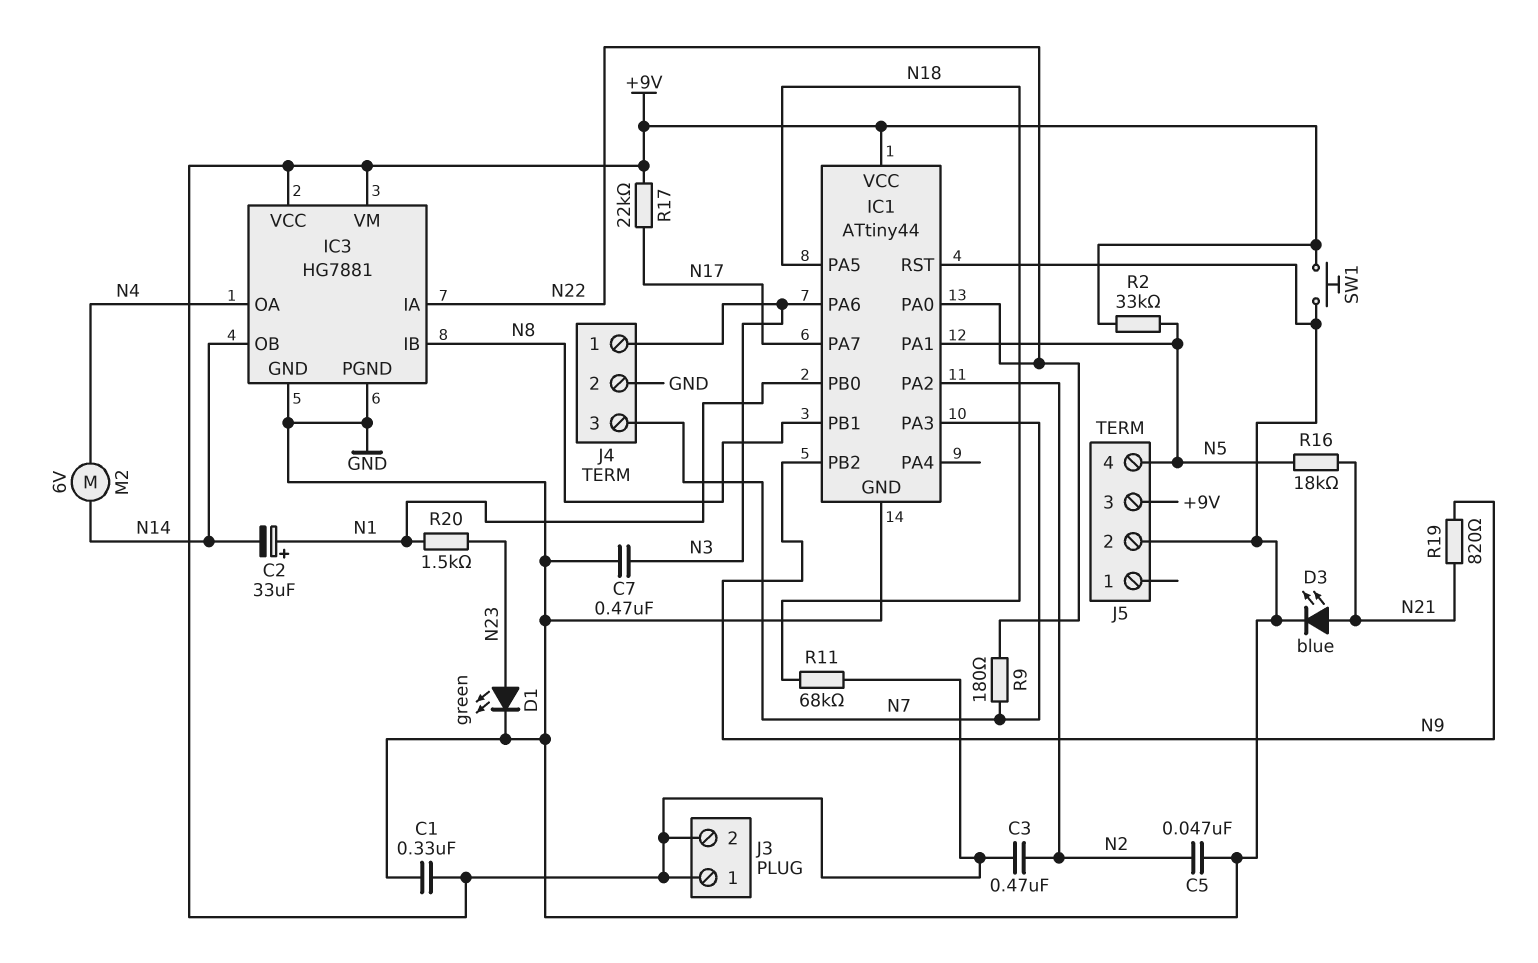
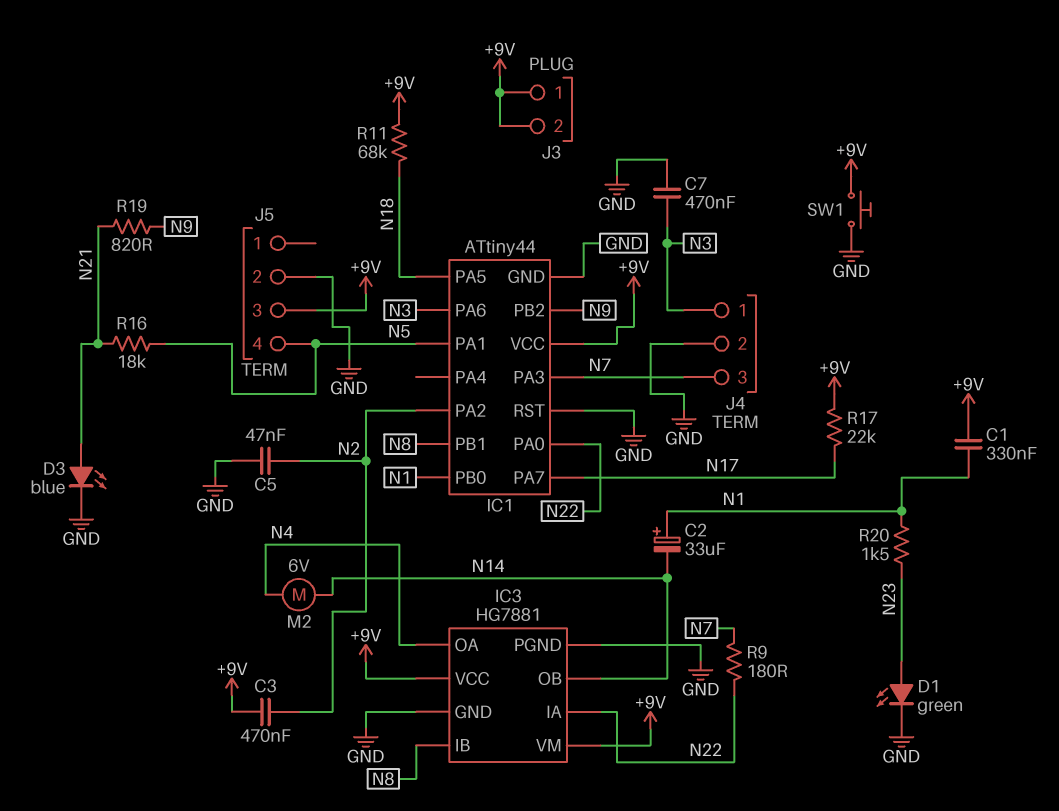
C1: 330nF (+9V, GND) -> 330nF (+9V, N1)
R2: 33k (+9V, N5) -> none

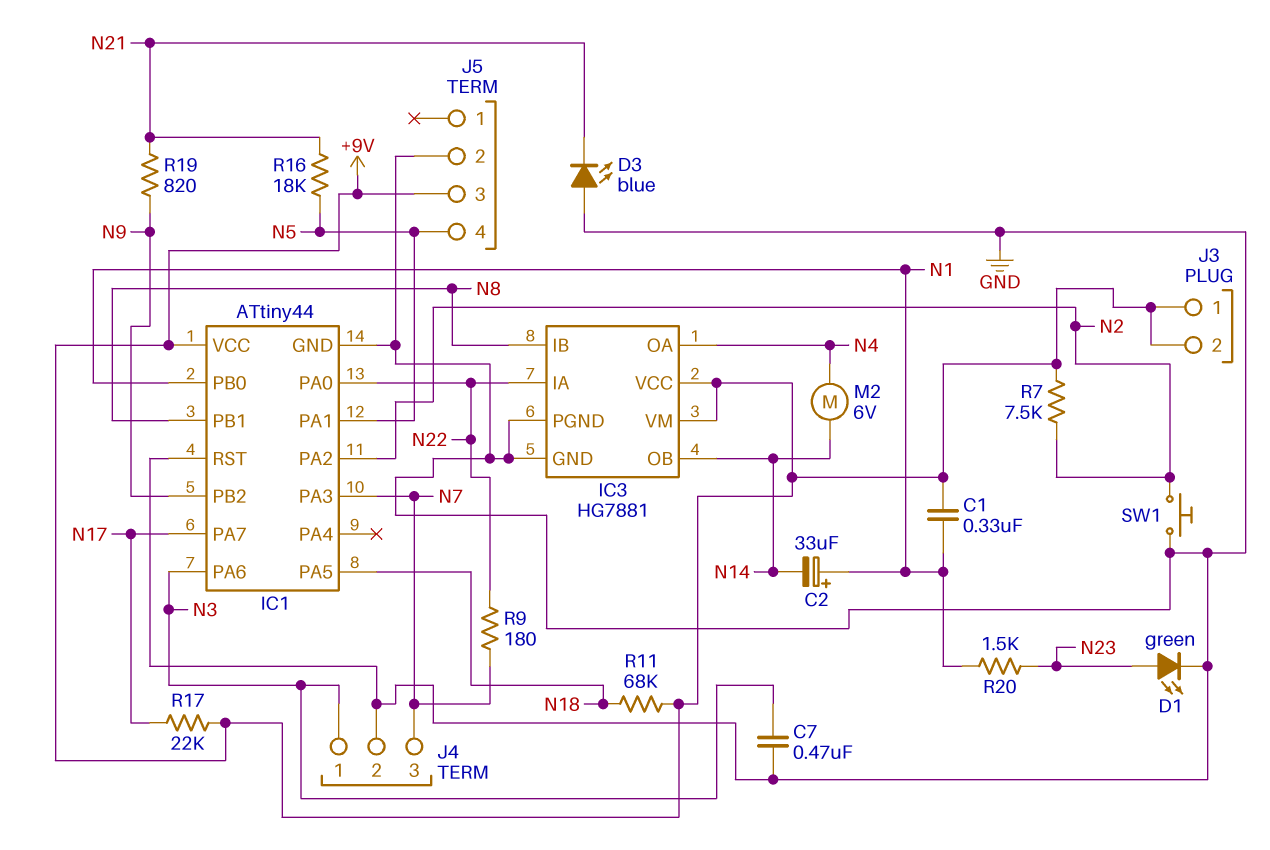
C3: 470nF (+9V, N2) -> none
C5: 47nF (GND, N2) -> none
D3: LED blue (A N21, K GND) -> LED blue (A GND, K N21)
R7: none -> 7.5k (+9V, N2)
SW1: button (+9V, GND) -> button (GND, N2)

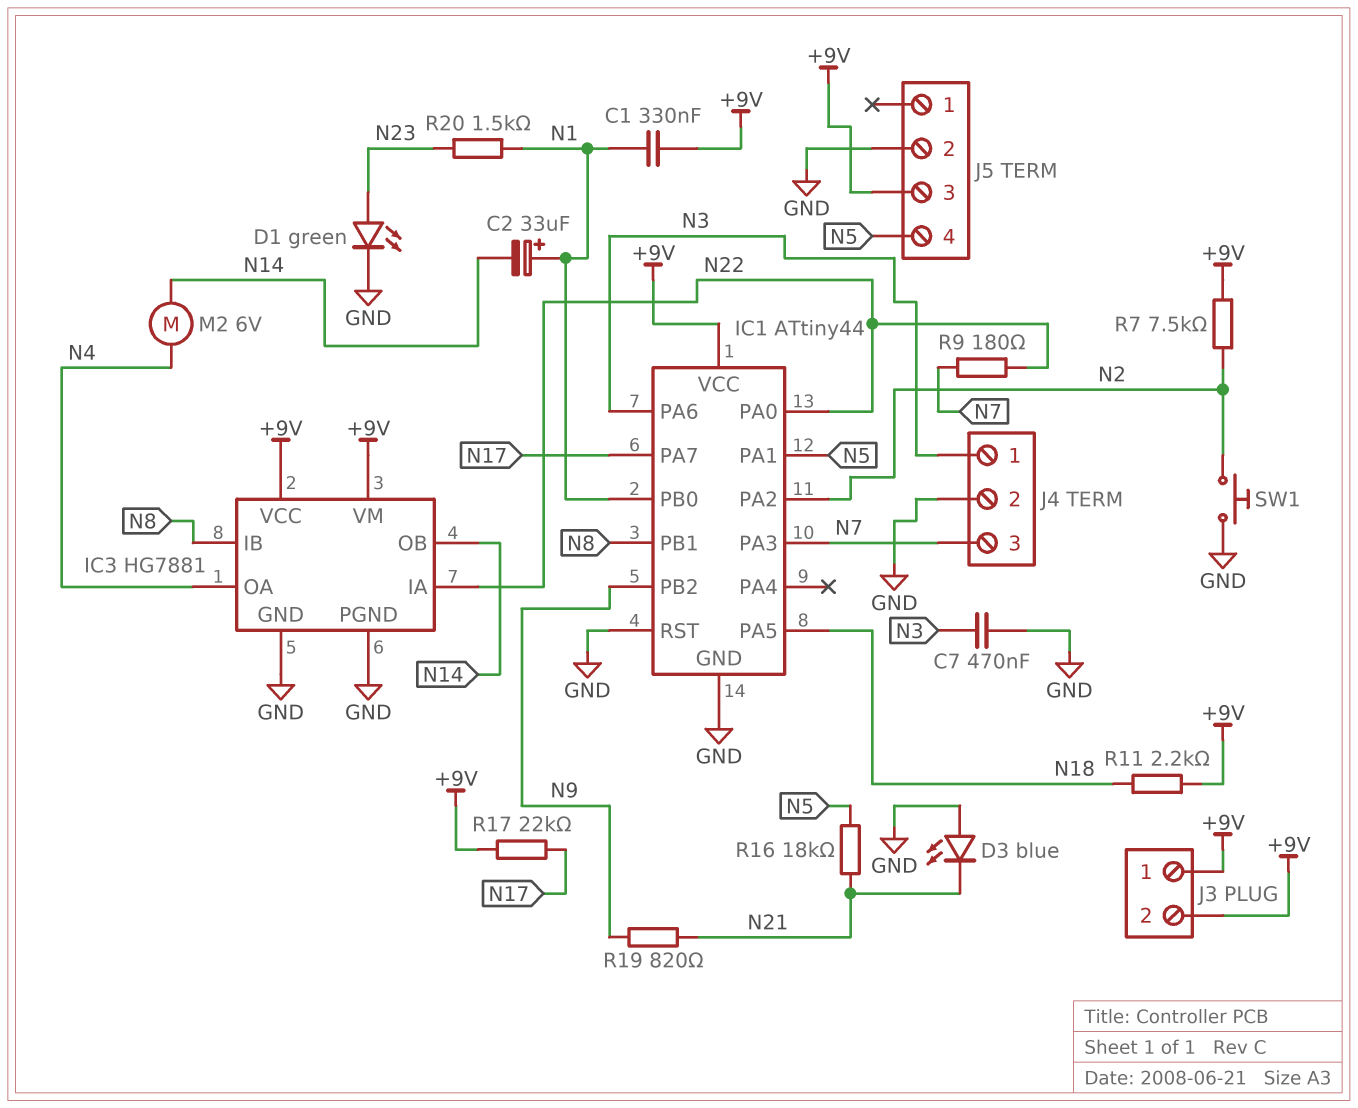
R11: 68k (+9V, N18) -> 2.2k (+9V, N18)

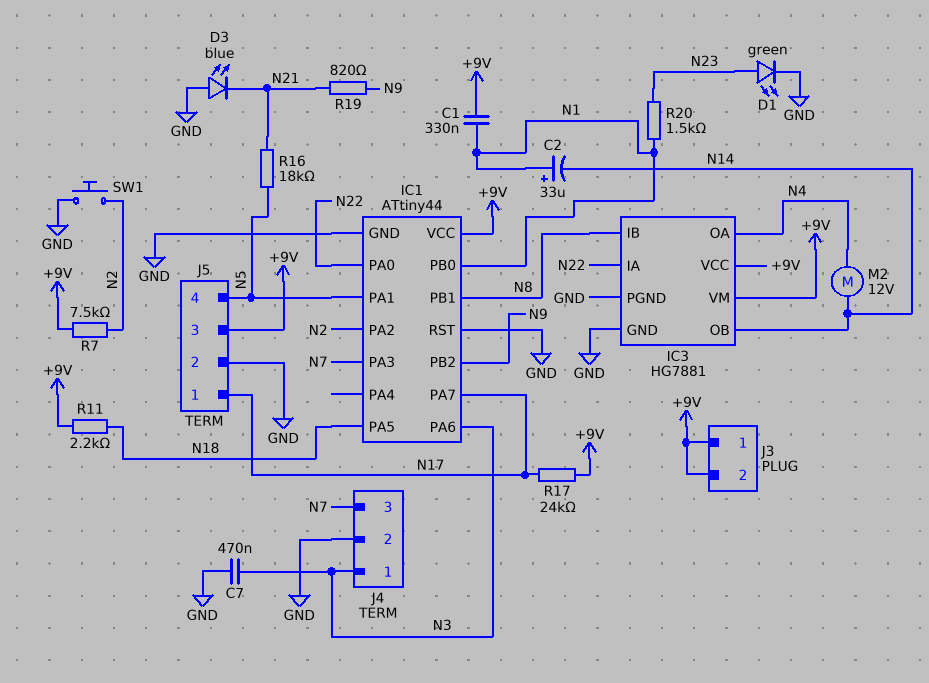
J5 pin 1: none -> N17
M2: motor 6V (N4, N14) -> motor 12V (N4, N14)
R9: 180 (N7, N22) -> none
R17: 22k (+9V, N17) -> 24k (+9V, N17)

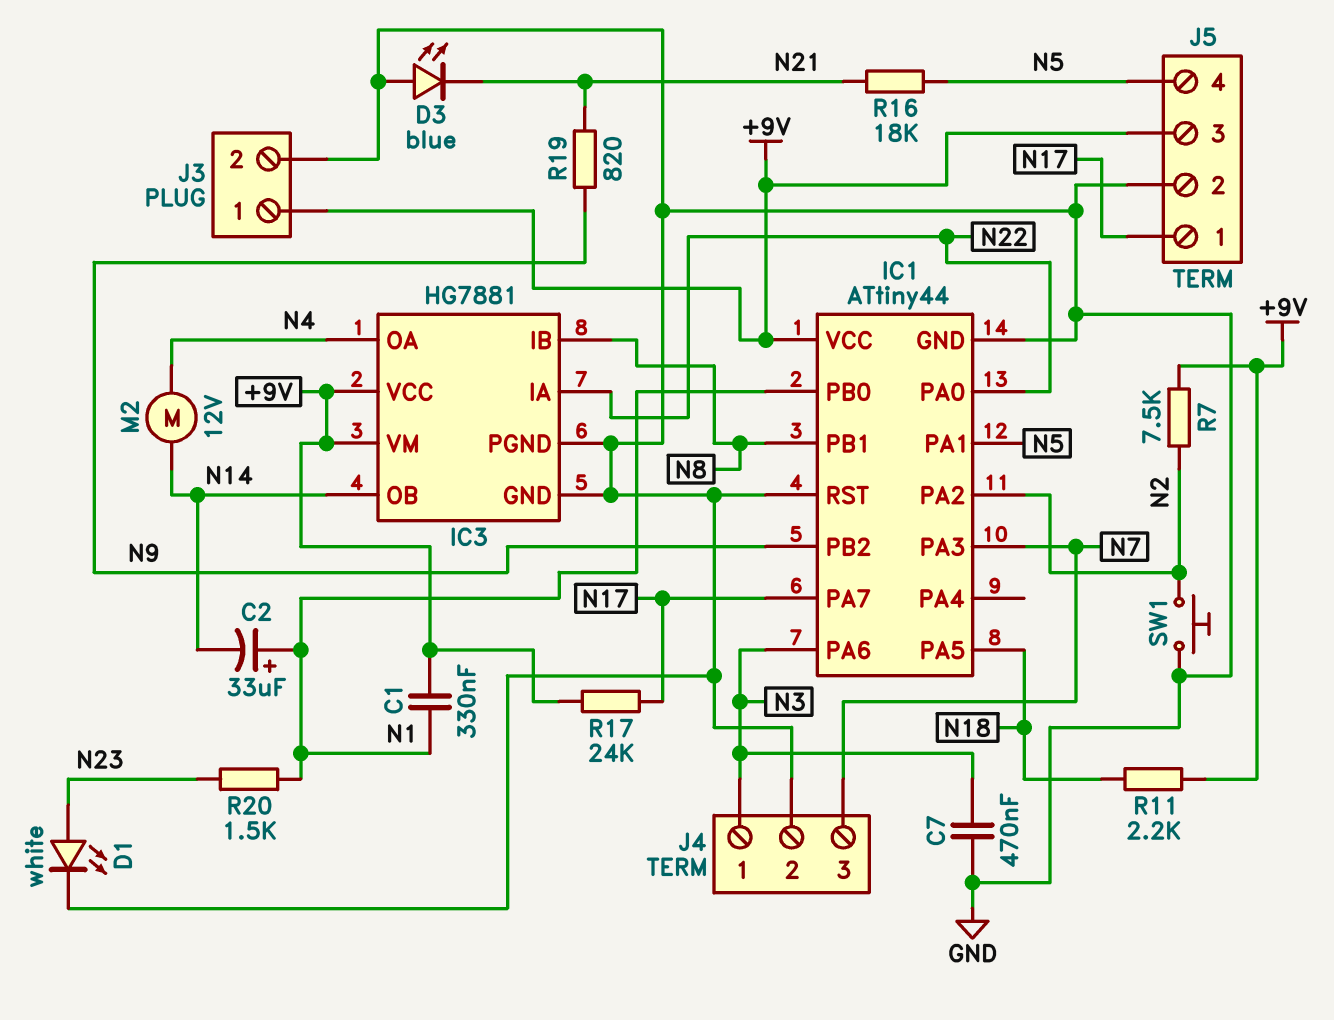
D1: LED green (A N23, K GND) -> LED white (A N23, K GND)
J3 pin 2: +9V -> GND

